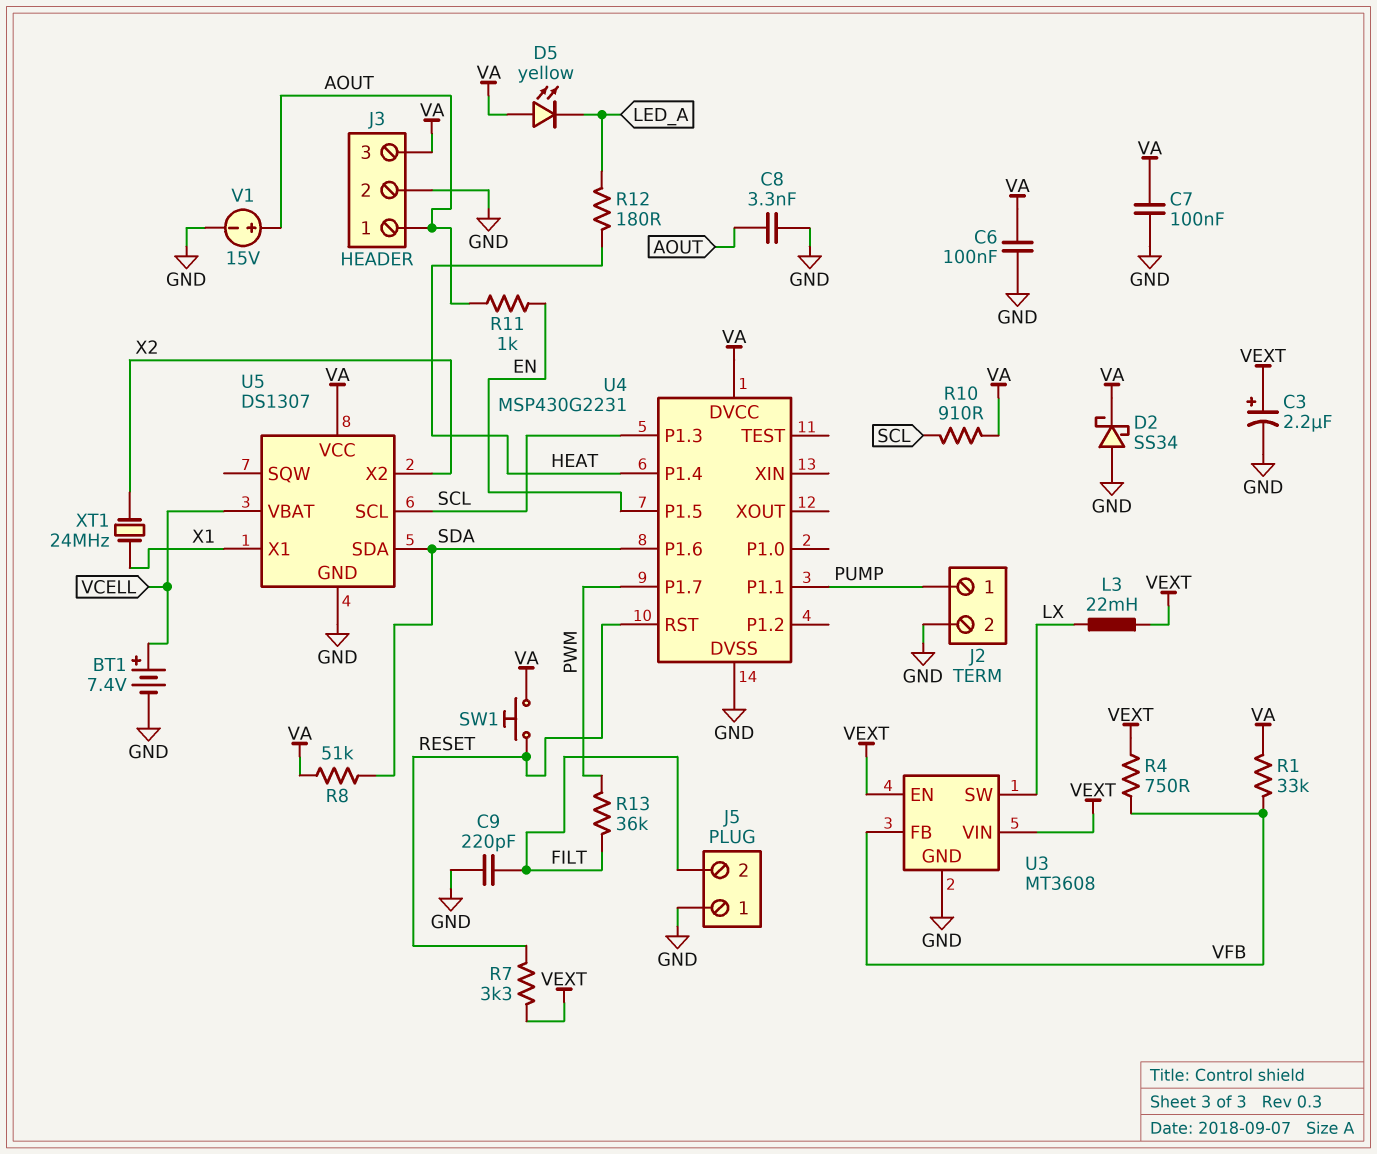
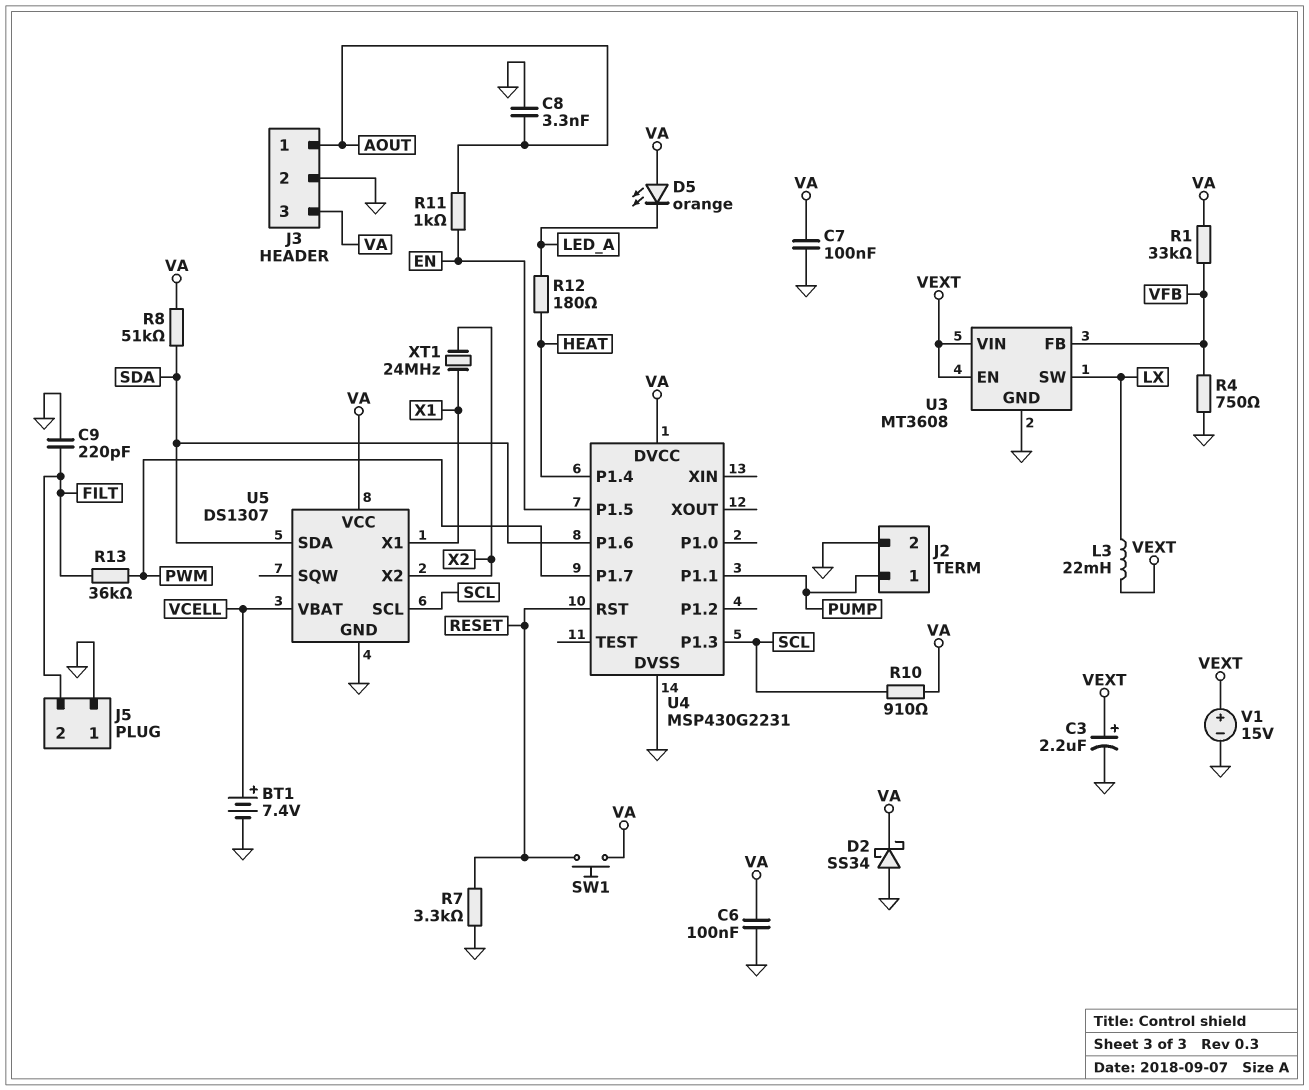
D5: LED yellow (A VA, K LED_A) -> LED orange (A VA, K LED_A)
R4: 750 (VEXT, VFB) -> 750 (GND, VFB)
R7: 3.3k (RESET, VEXT) -> 3.3k (GND, RESET)
V1: 15V (plus AOUT, minus GND) -> 15V (plus VEXT, minus GND)

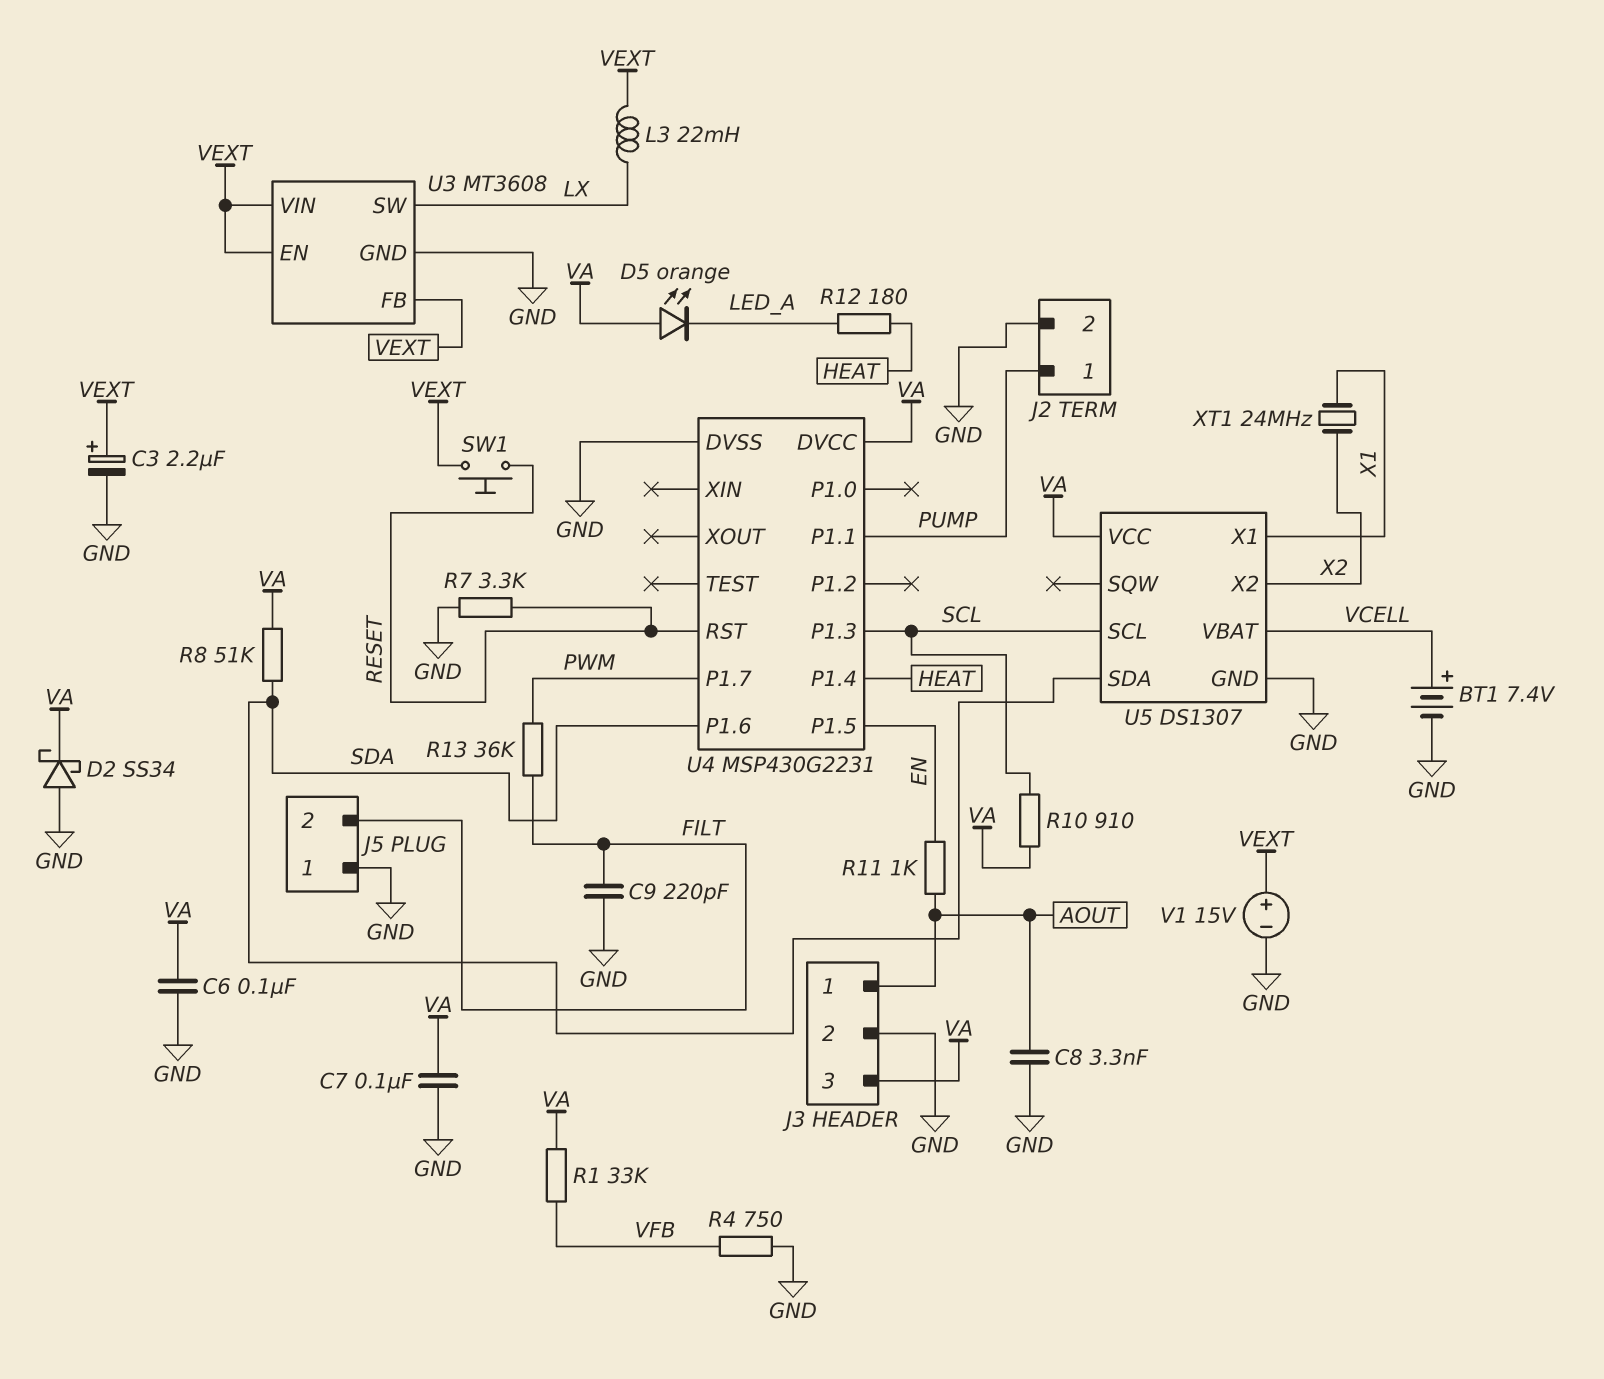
SW1: button (RESET, VA) -> button (RESET, VEXT)
U3 pin FB: VFB -> VEXT

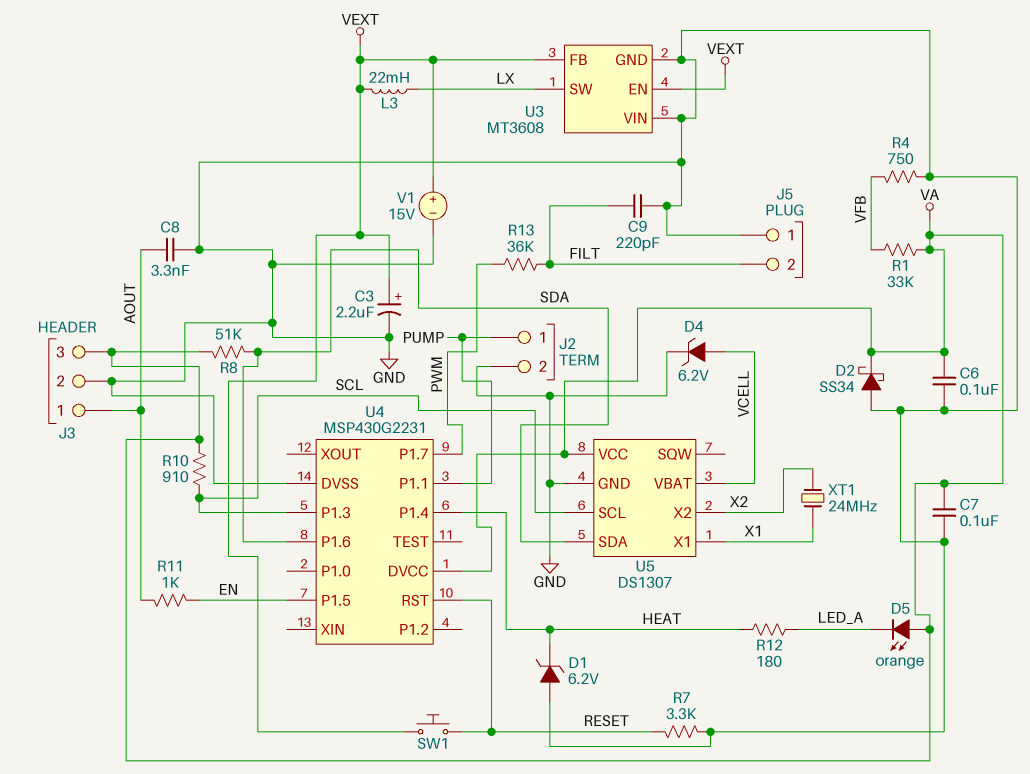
BT1: 7.4V (plus VCELL, minus GND) -> none
D1: none -> zener 6.2V (A GND, K HEAT)
D4: none -> zener 6.2V (A VCELL, K GND)
U3 pin VIN: VEXT -> GND

